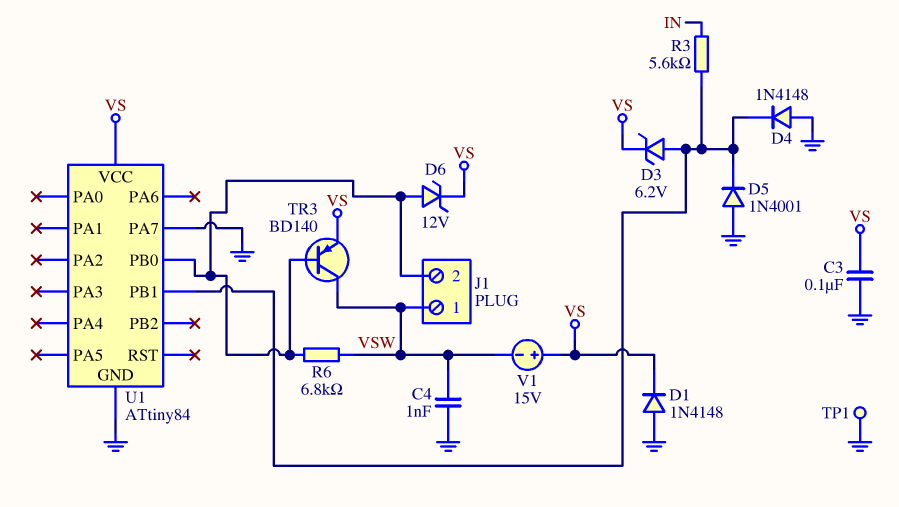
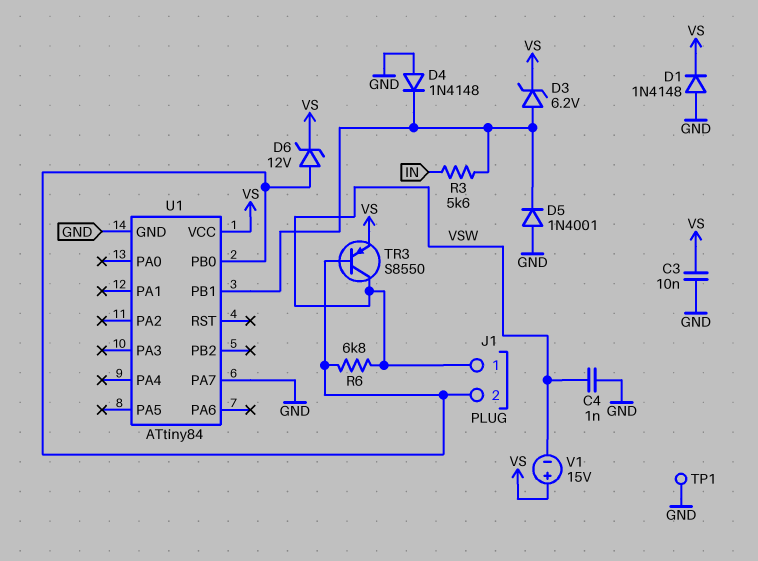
C3: 100nF (GND, VS) -> 10nF (GND, VS)
TR3: PNP BD140 (B J1/2, C VSW, E VS) -> PNP S8550 (B J1/2, C VSW, E VS)

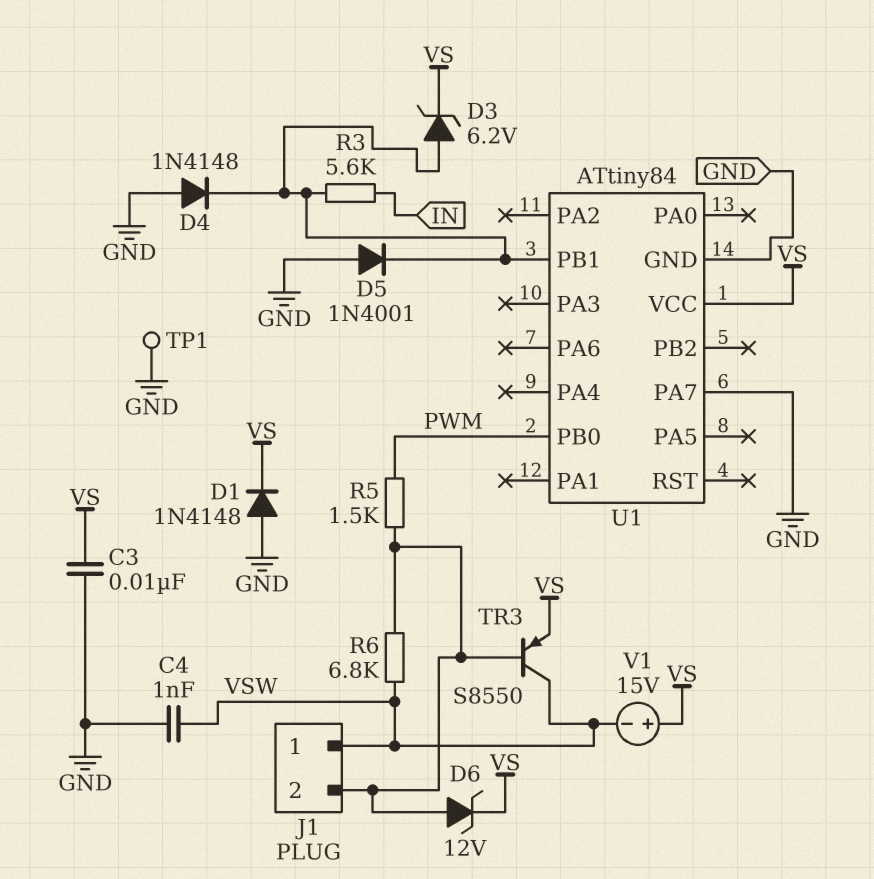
R5: none -> 1.5k (J1/2, PWM)
U1 pin PB0: J1/2 -> PWM

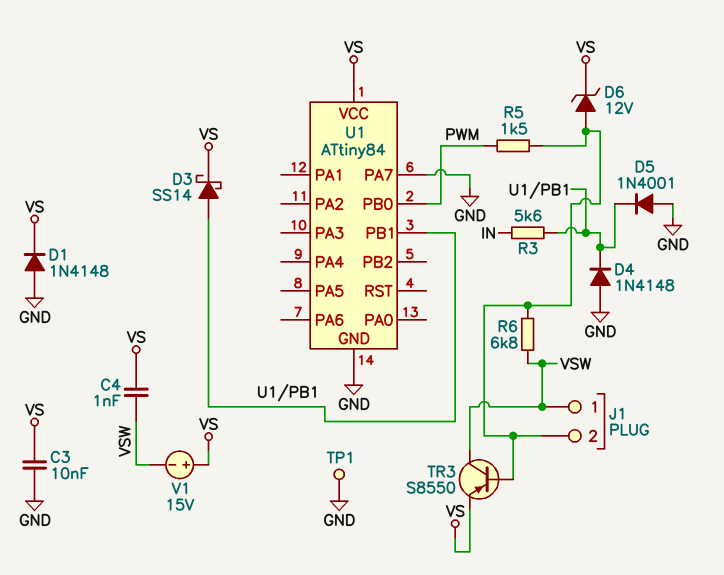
C4: 1nF (GND, VSW) -> 1nF (VS, VSW)
D3: zener 6.2V (A U1/PB1, K VS) -> schottky SS14 (A U1/PB1, K VS)

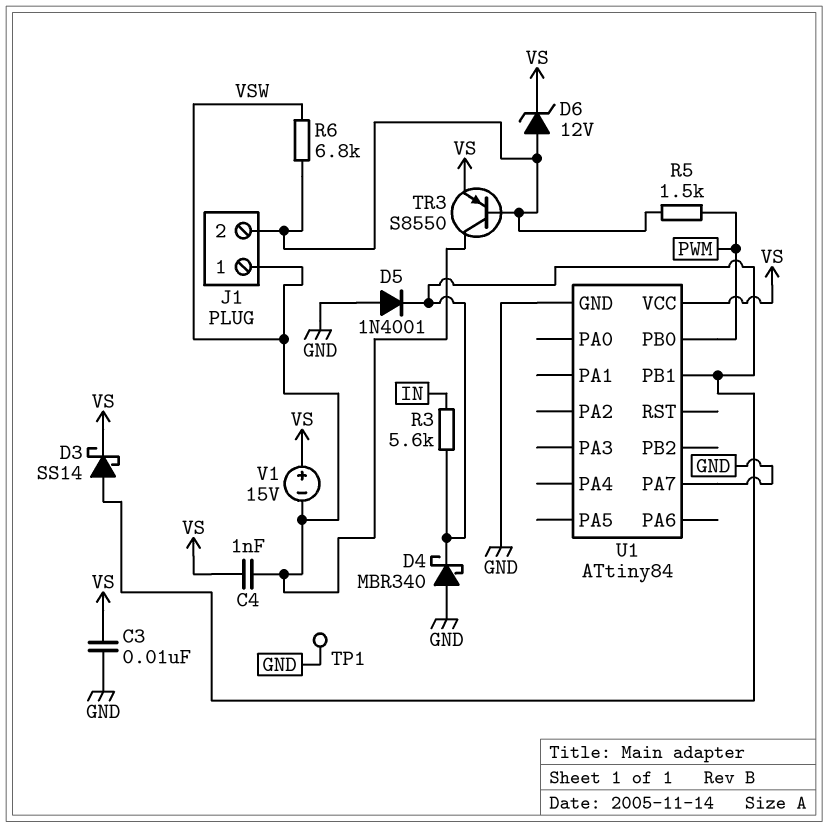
D1: diode 1N4148 (A GND, K VS) -> none
D4: diode 1N4148 (A GND, K U1/PB1) -> schottky MBR340 (A GND, K U1/PB1)

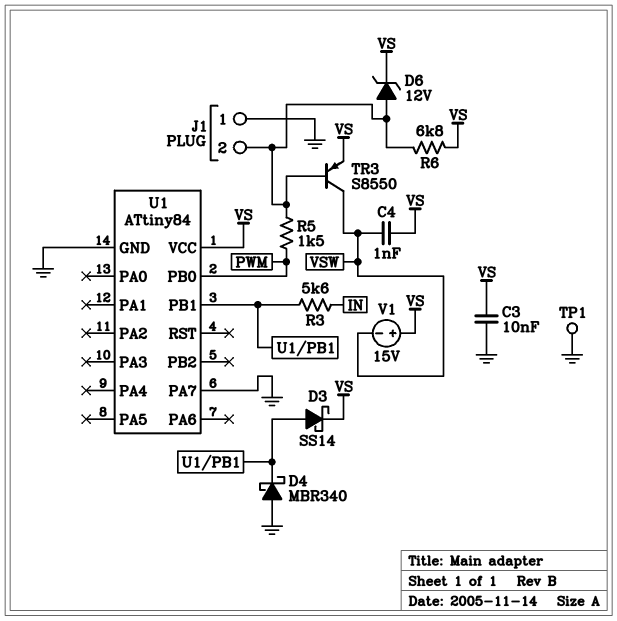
D5: diode 1N4001 (A GND, K U1/PB1) -> none
J1 pin 1: VSW -> GND
R6: 6.8k (J1/2, VSW) -> 6.8k (J1/2, VS)

